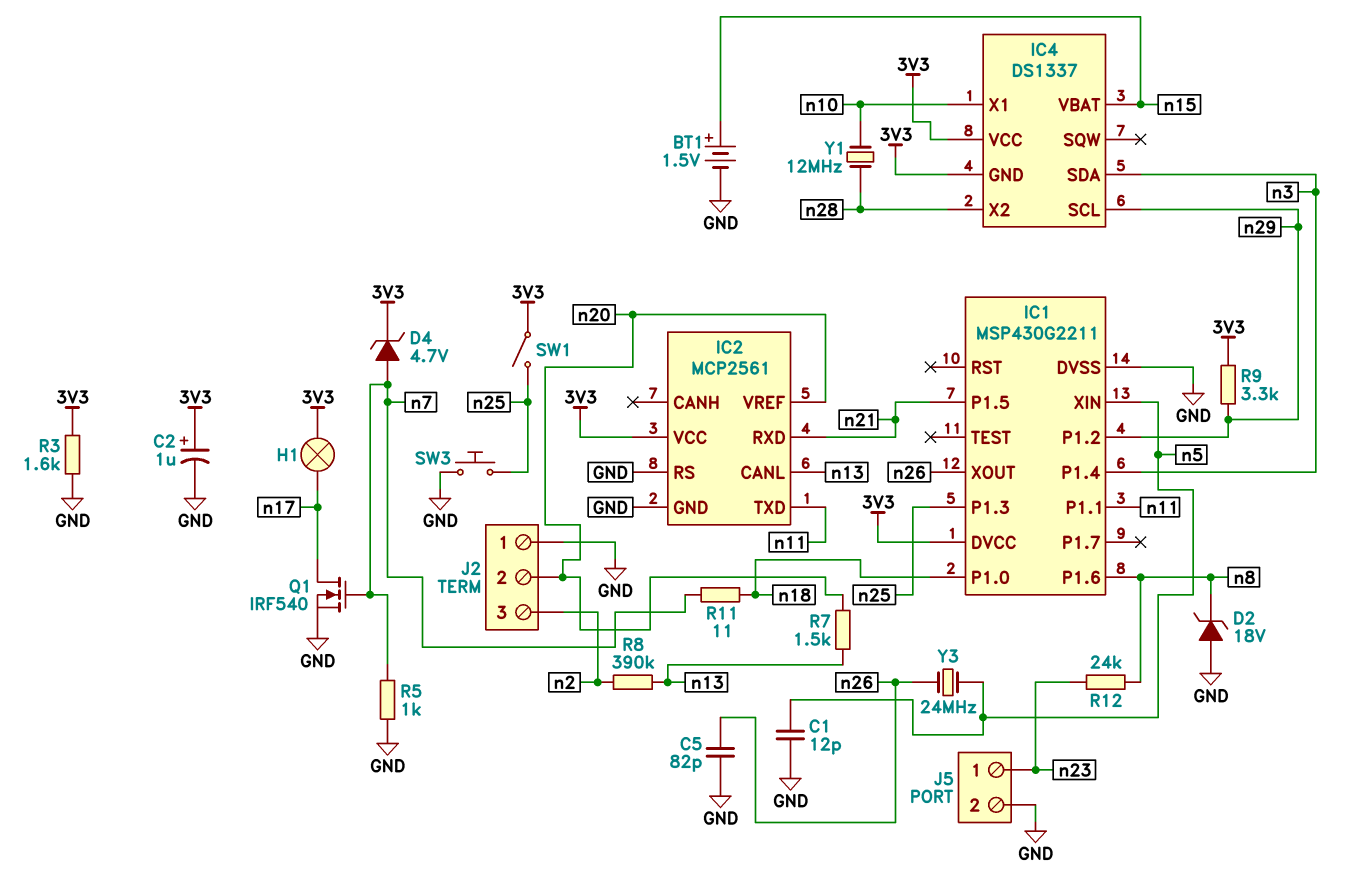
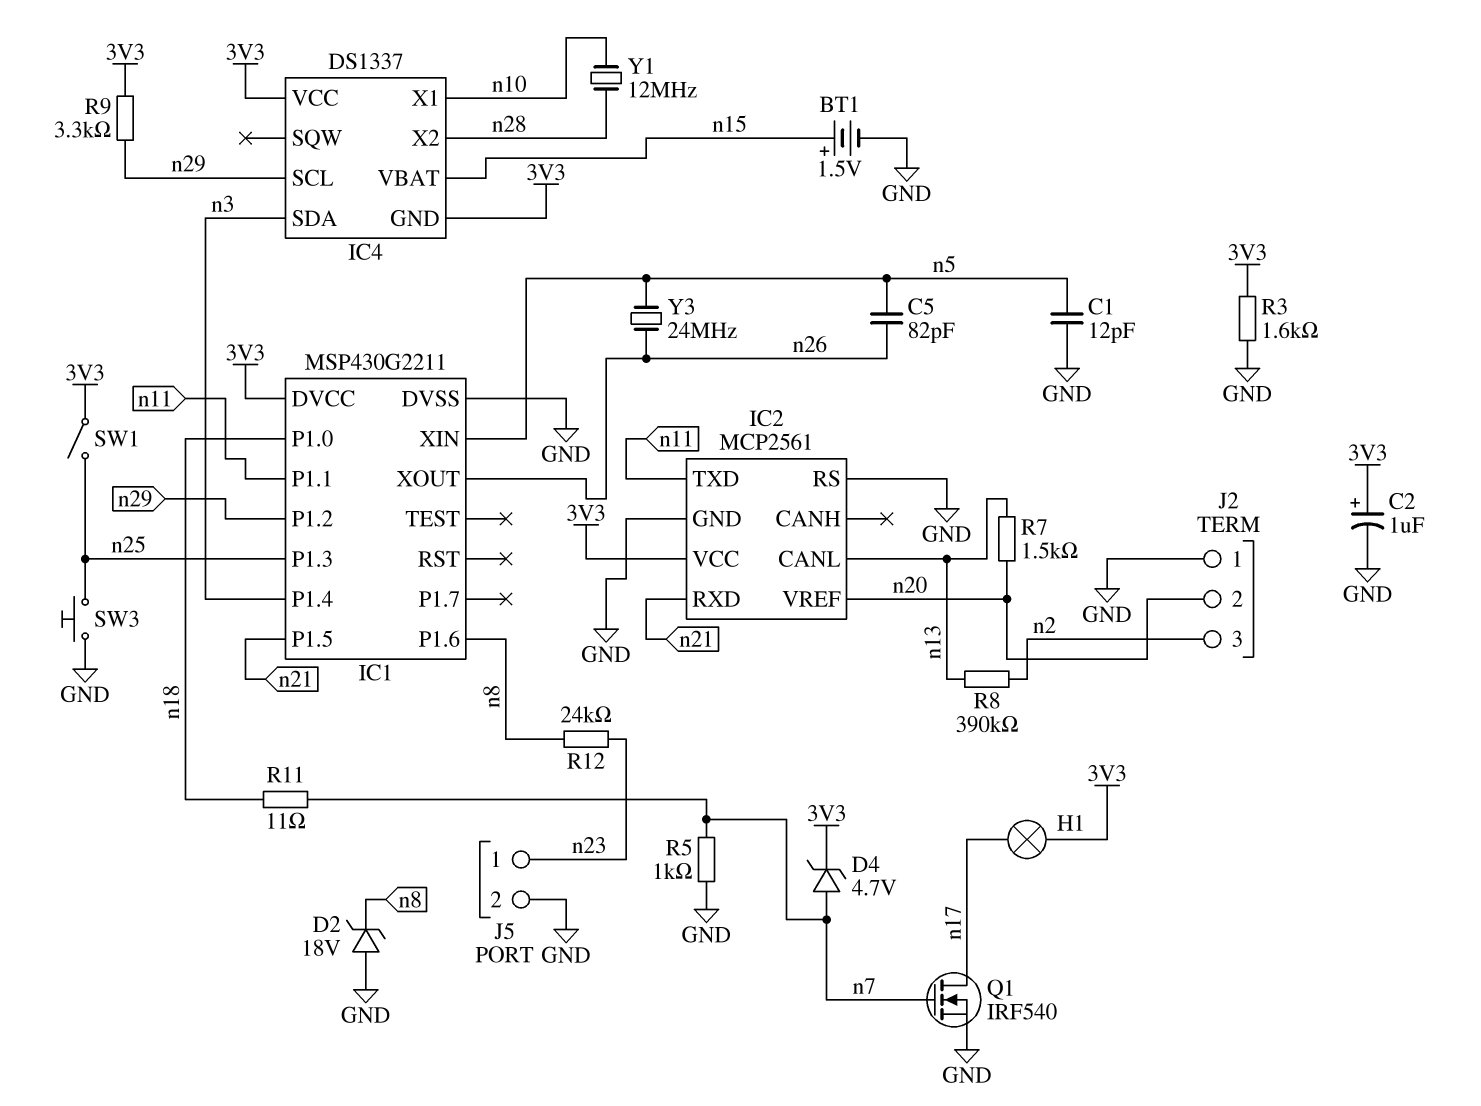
C5: 82pF (GND, n26) -> 82pF (n5, n26)

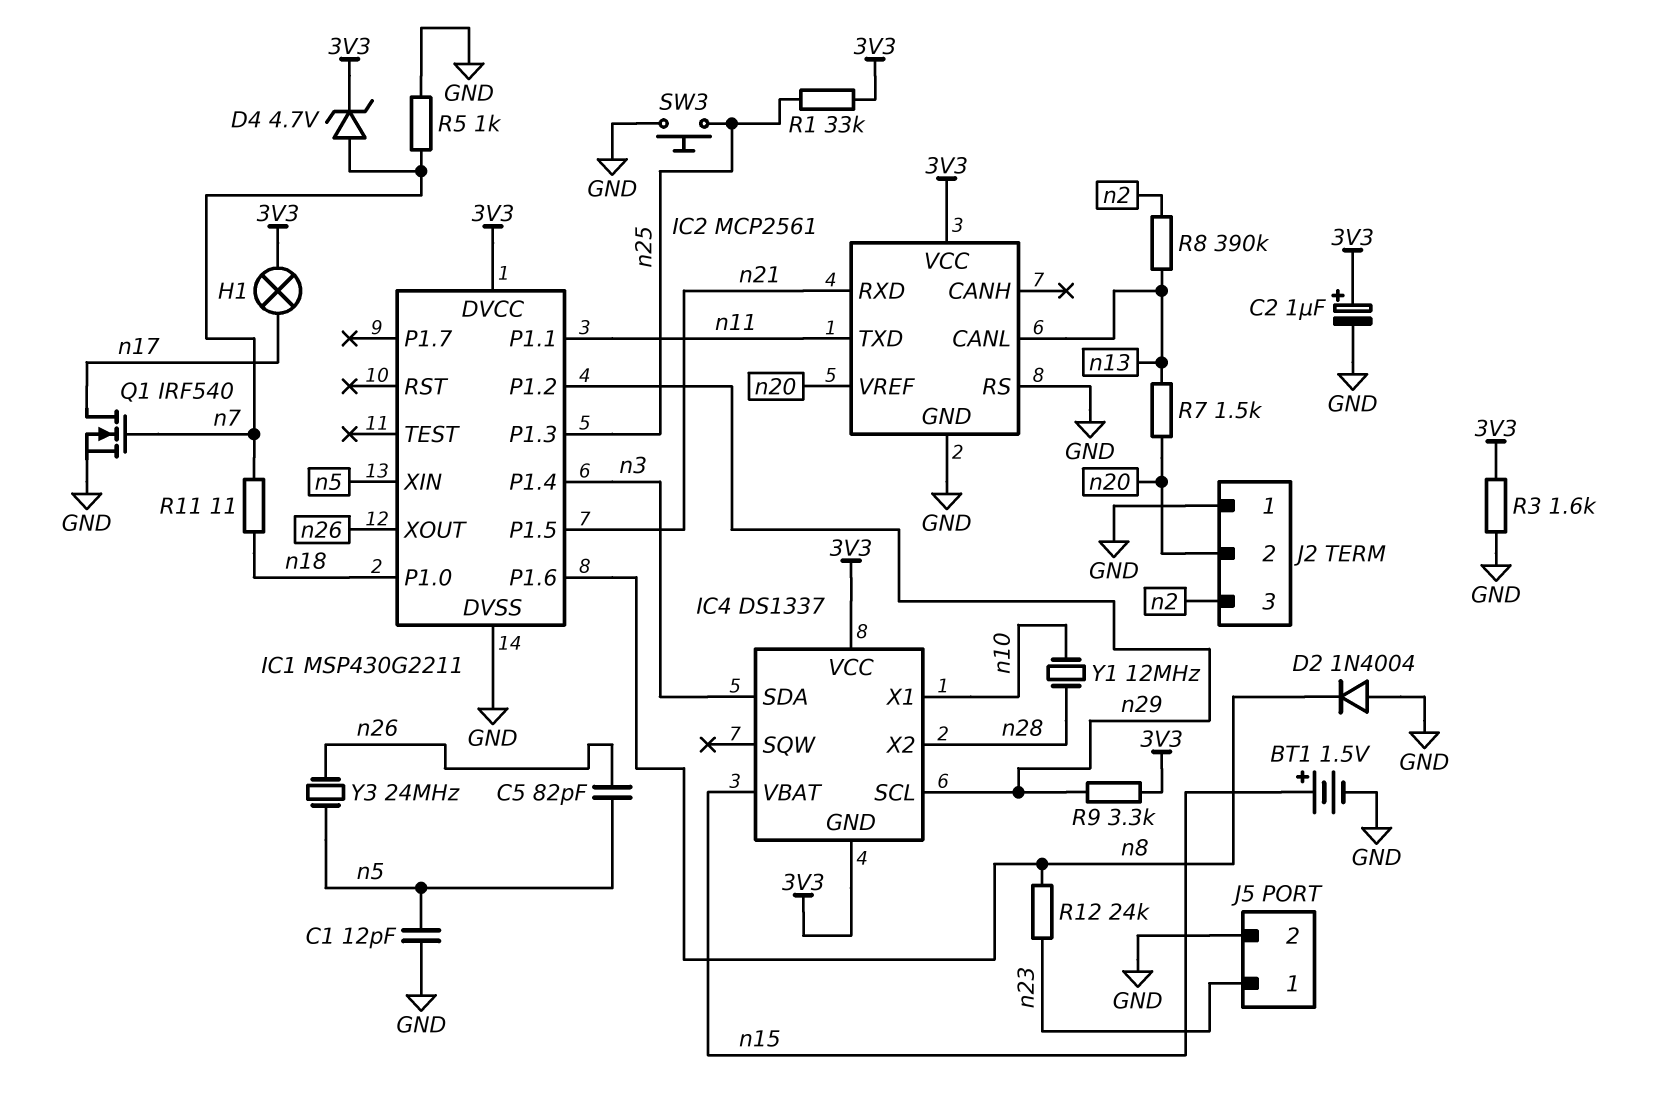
D2: zener 18V (A GND, K n8) -> diode 1N4004 (A GND, K n8)
R1: none -> 33k (3V3, n25)
SW1: switch (3V3, n25) -> none

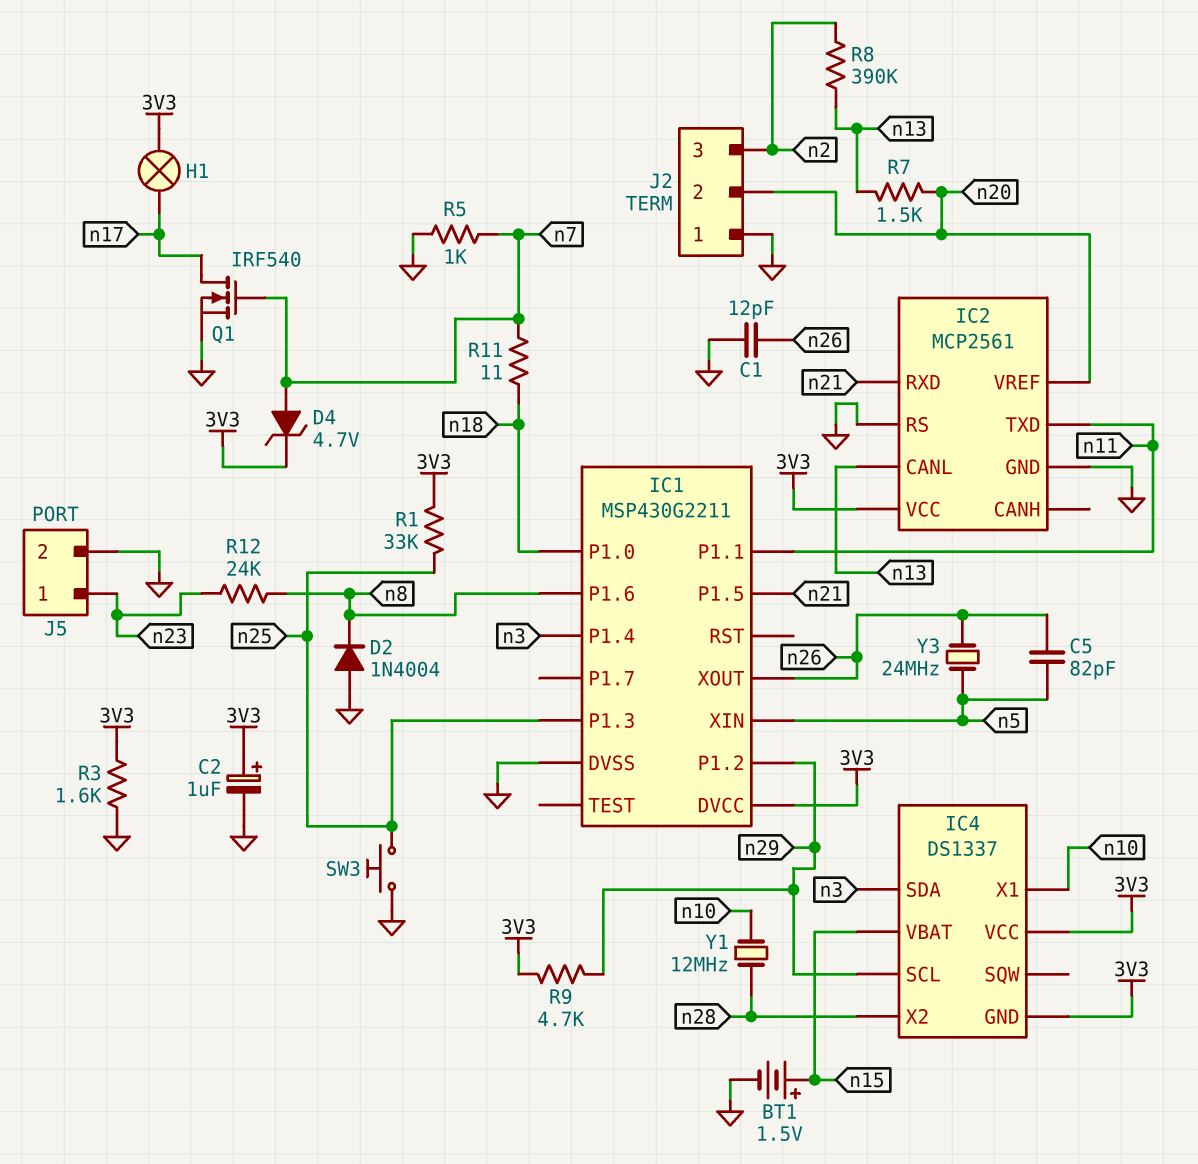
C1: 12pF (GND, n5) -> 12pF (GND, n26)
R9: 3.3k (3V3, n29) -> 4.7k (3V3, n29)

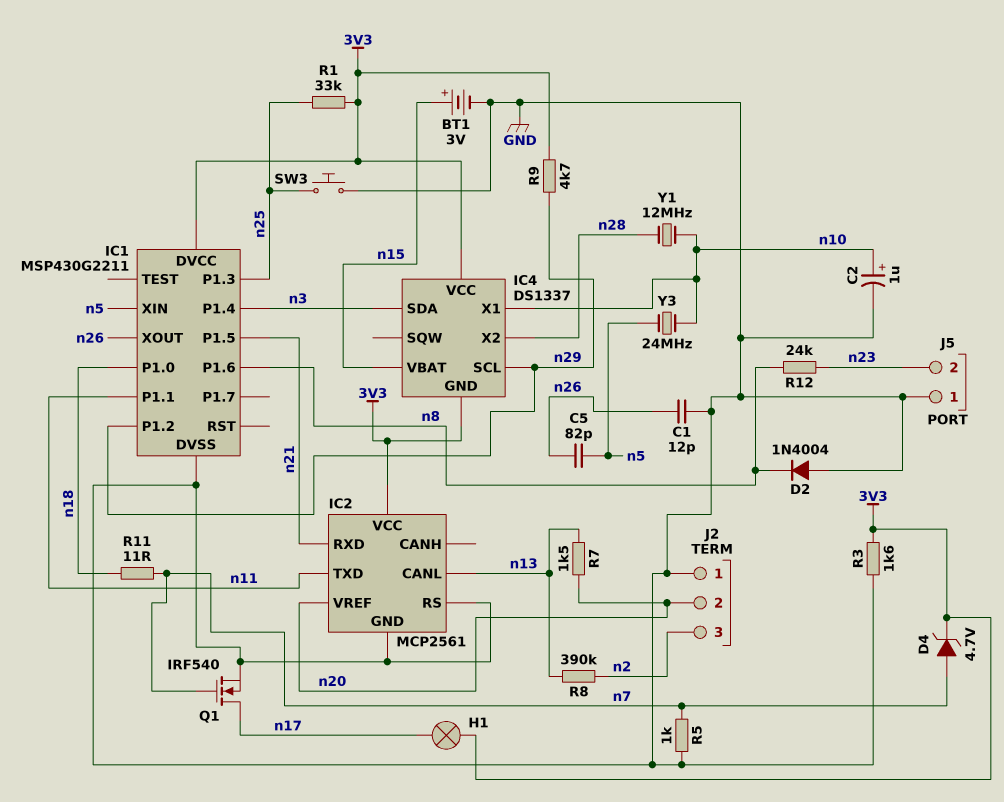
BT1: 1.5V (plus n15, minus GND) -> 3V (plus n15, minus GND)
C2: 1uF (plus 3V3, minus GND) -> 1uF (plus n10, minus GND)
J5 pin 1: n23 -> GND
J5 pin 2: GND -> n23
Y3: 24MHz (n5, n26) -> 24MHz (n5, n10)

